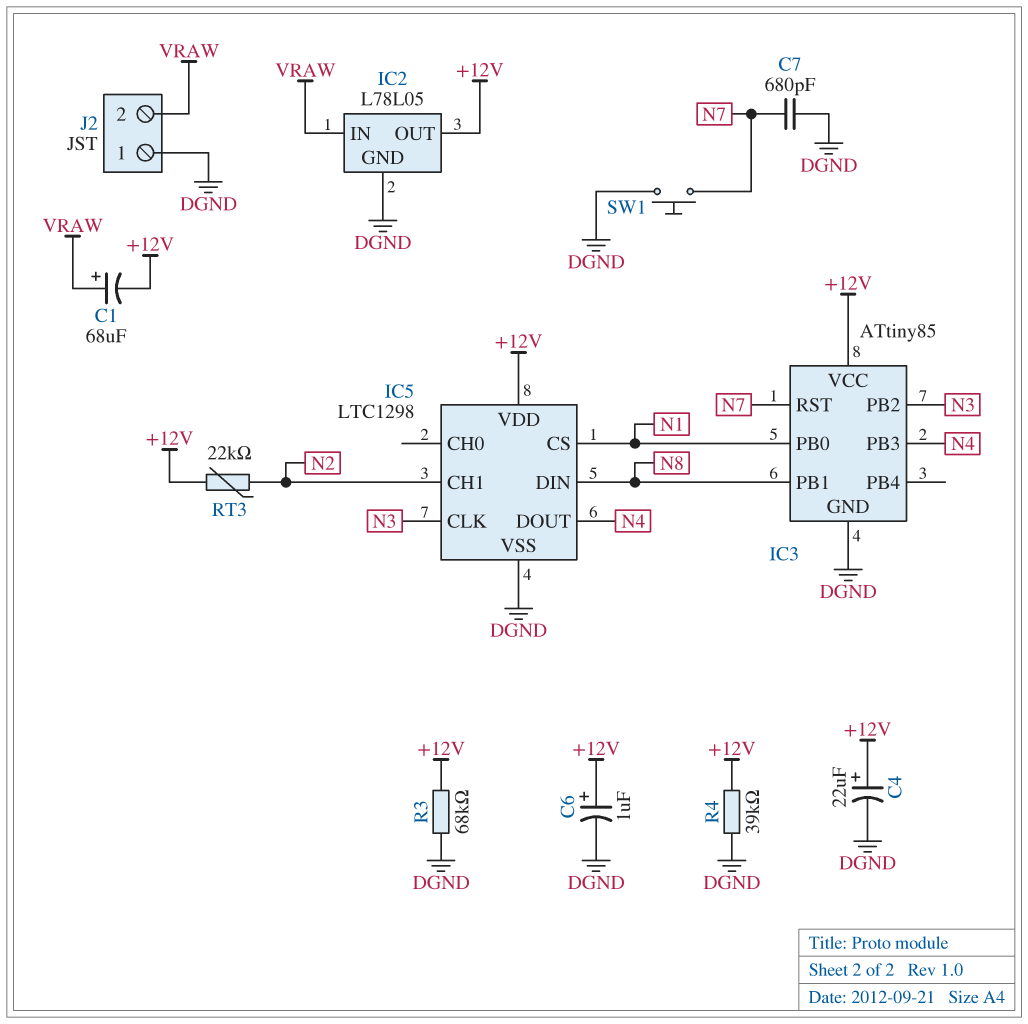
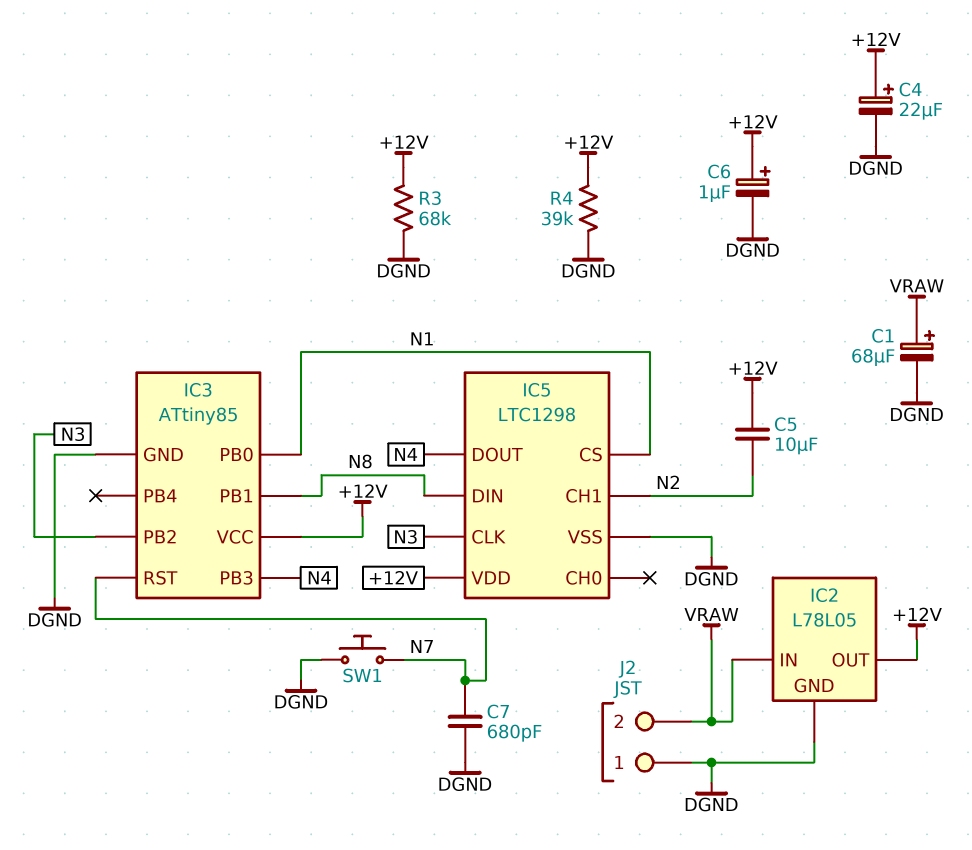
C1: 68uF (plus VRAW, minus +12V) -> 68uF (plus VRAW, minus DGND)
C5: none -> 10uF (+12V, N2)
RT3: 22k (+12V, N2) -> none

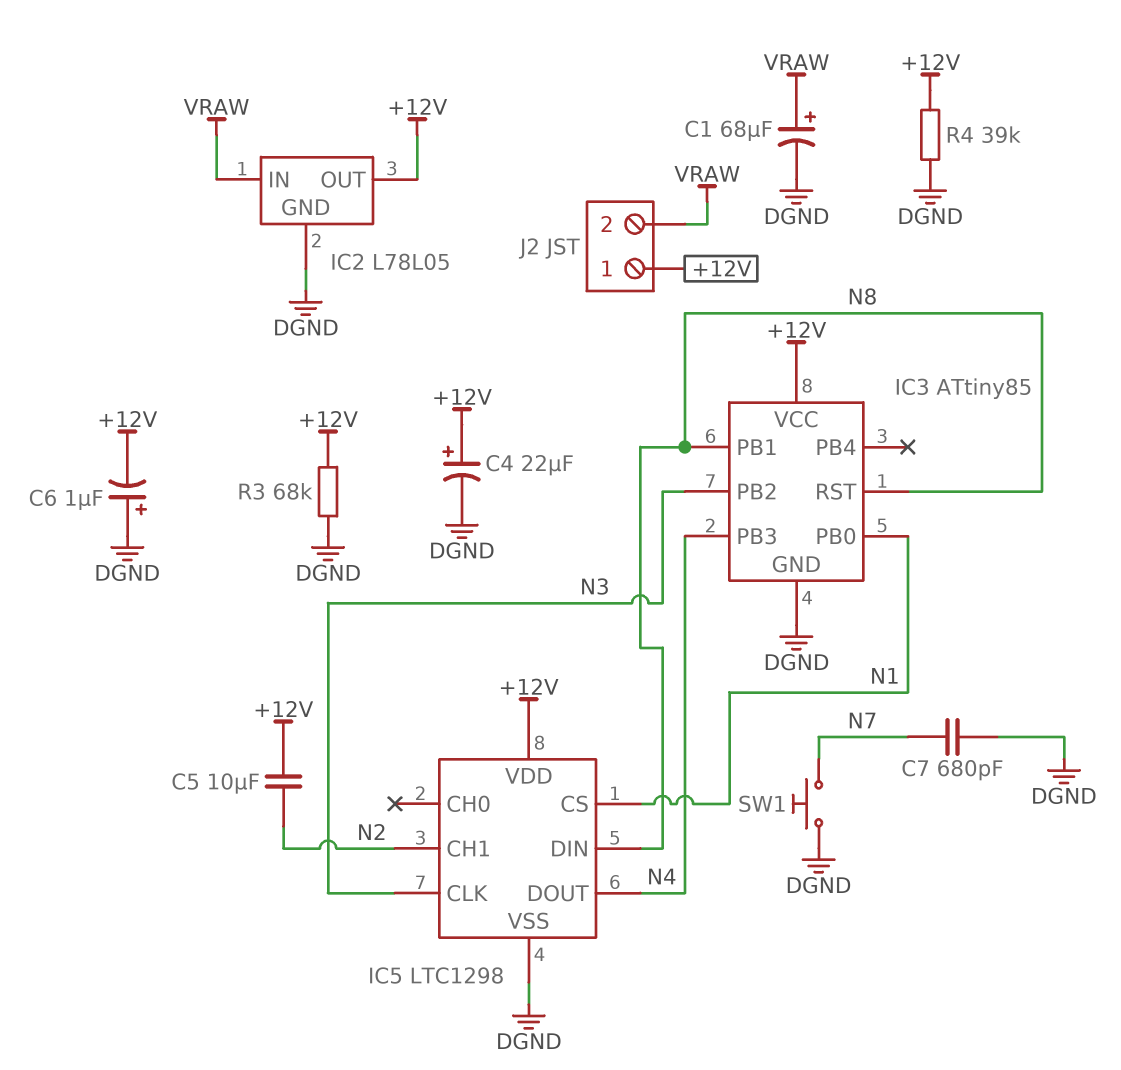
C6: 1uF (plus +12V, minus DGND) -> 1uF (plus DGND, minus +12V)
IC3 pin RST: N7 -> N8
J2 pin 1: DGND -> +12V

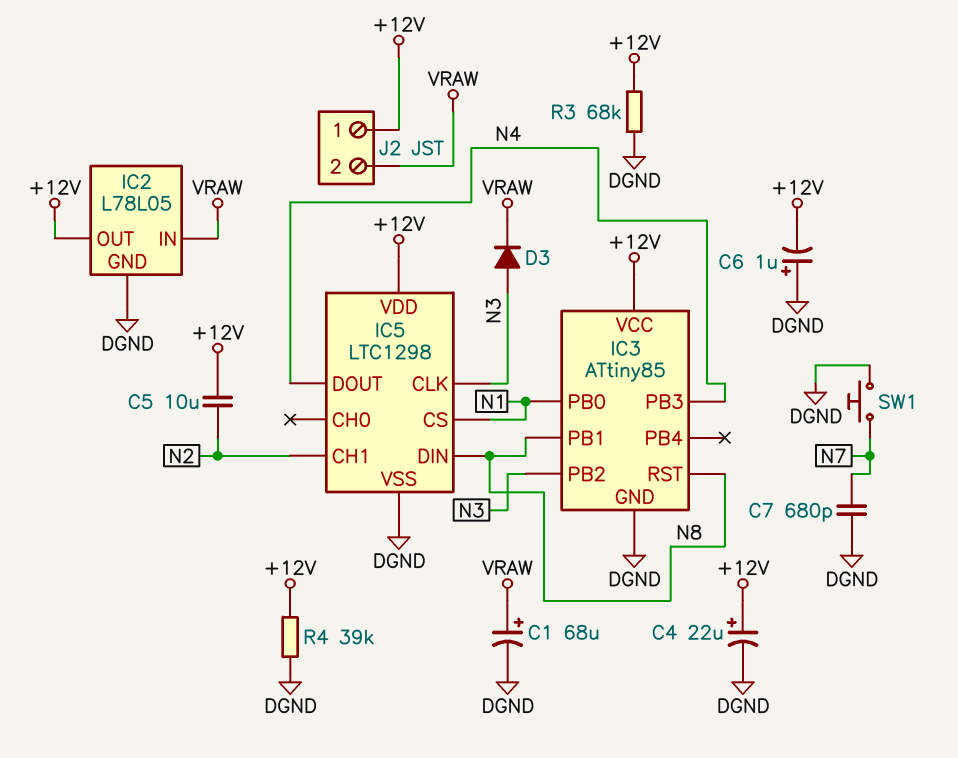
D3: none -> diode (A N3, K VRAW)

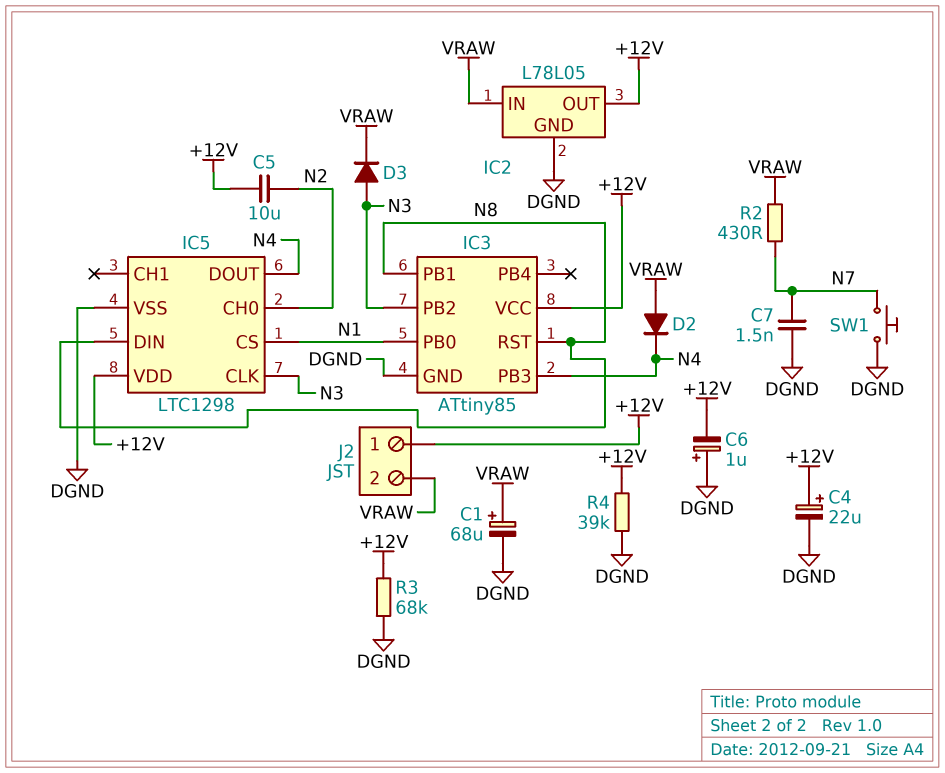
C7: 680pF (DGND, N7) -> 1.5nF (DGND, N7)
D2: none -> diode (A VRAW, K N4)
IC5 pin CH0: none -> N2
IC5 pin CH1: N2 -> none
R2: none -> 430 (N7, VRAW)

